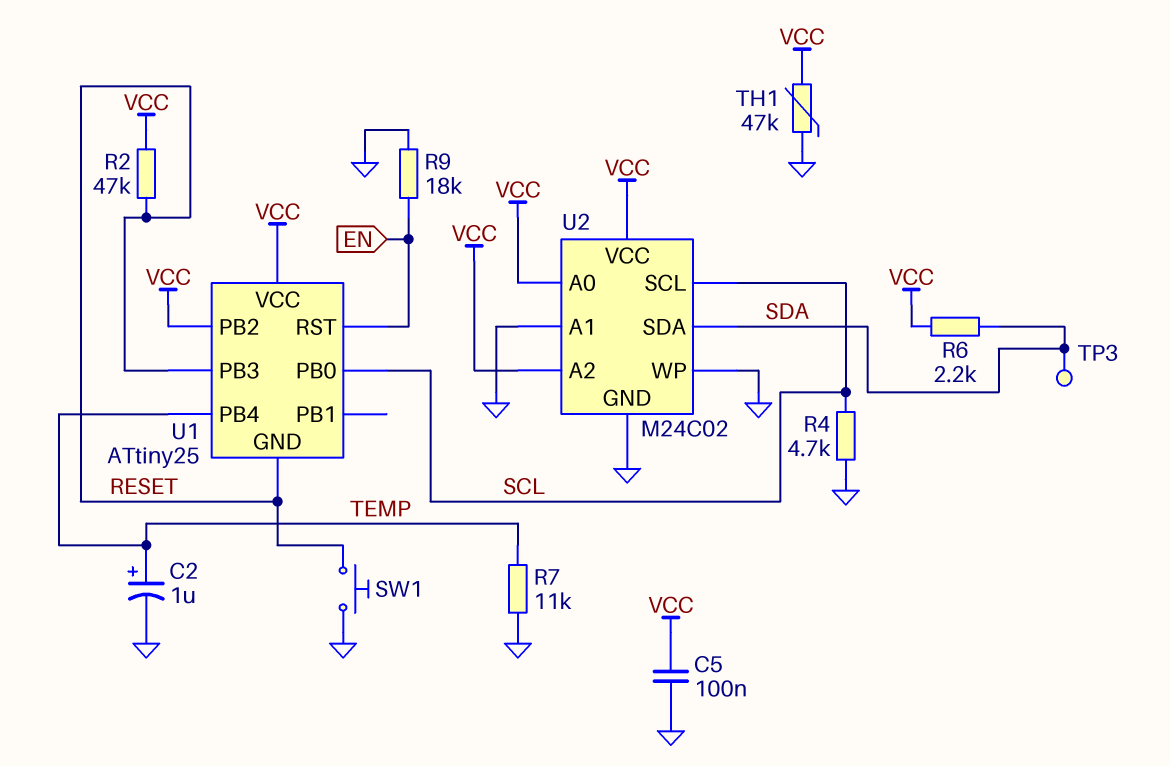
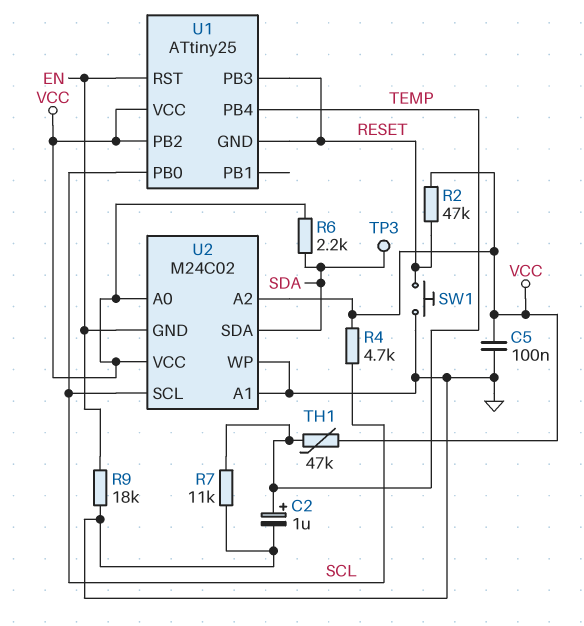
R4: 4.7k (GND, SCL) -> 4.7k (SCL, VCC)
TH1: 47k (GND, VCC) -> 47k (TEMP, VCC)
U2 pin GND: GND -> EN

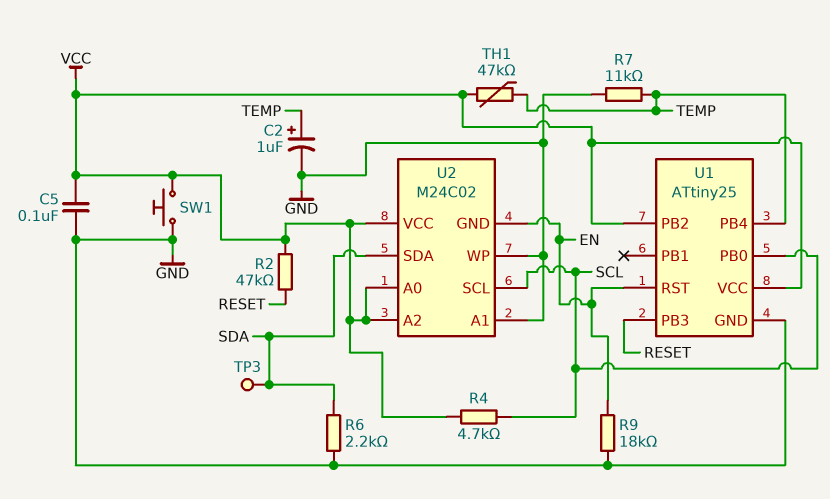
R6: 2.2k (SDA, VCC) -> 2.2k (GND, SDA)
SW1: button (GND, RESET) -> button (GND, VCC)
U1 pin GND: RESET -> GND

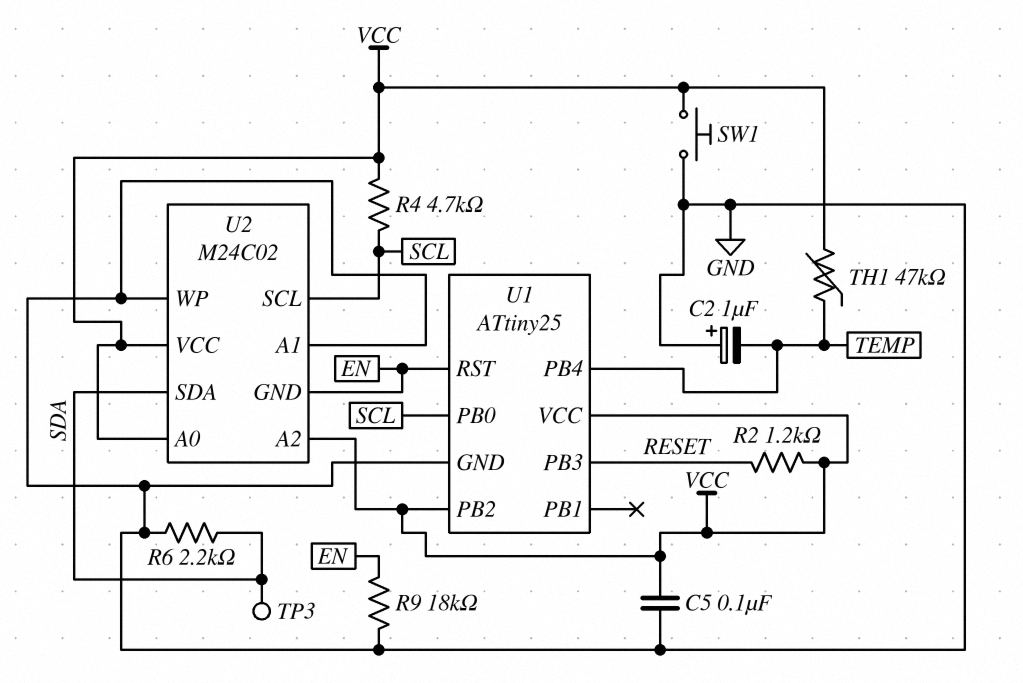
C2: 1uF (plus TEMP, minus GND) -> 1uF (plus GND, minus TEMP)
R2: 47k (RESET, VCC) -> 1.2k (RESET, VCC)
R7: 11k (GND, TEMP) -> none

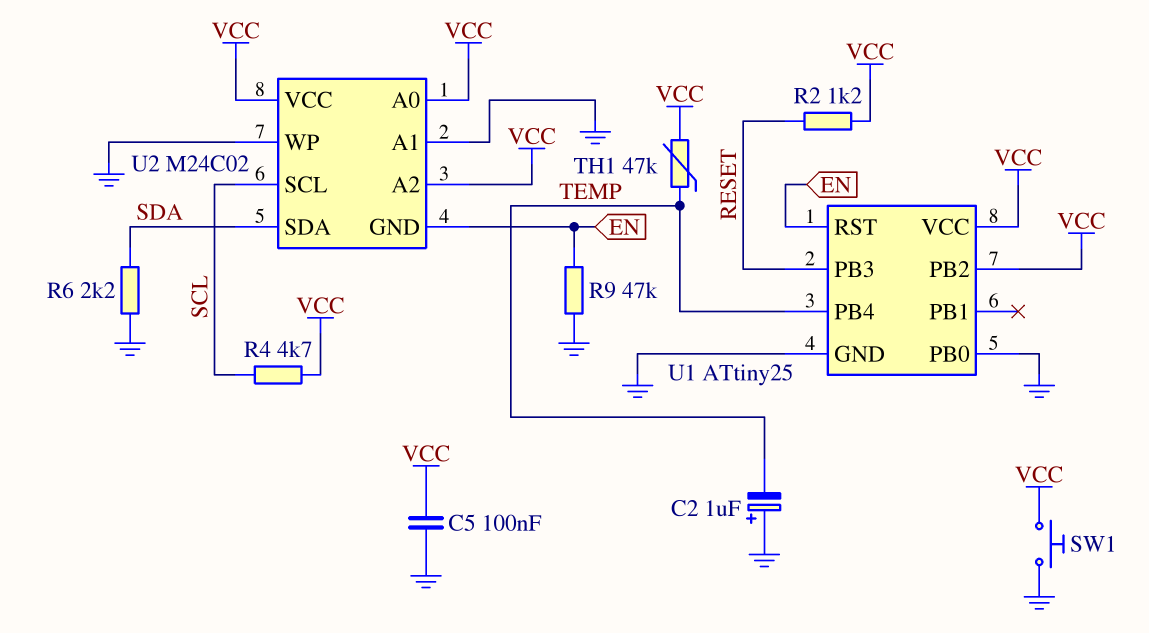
R9: 18k (EN, GND) -> 47k (EN, GND)
TP3: test point (SDA) -> none
U1 pin PB0: SCL -> GND

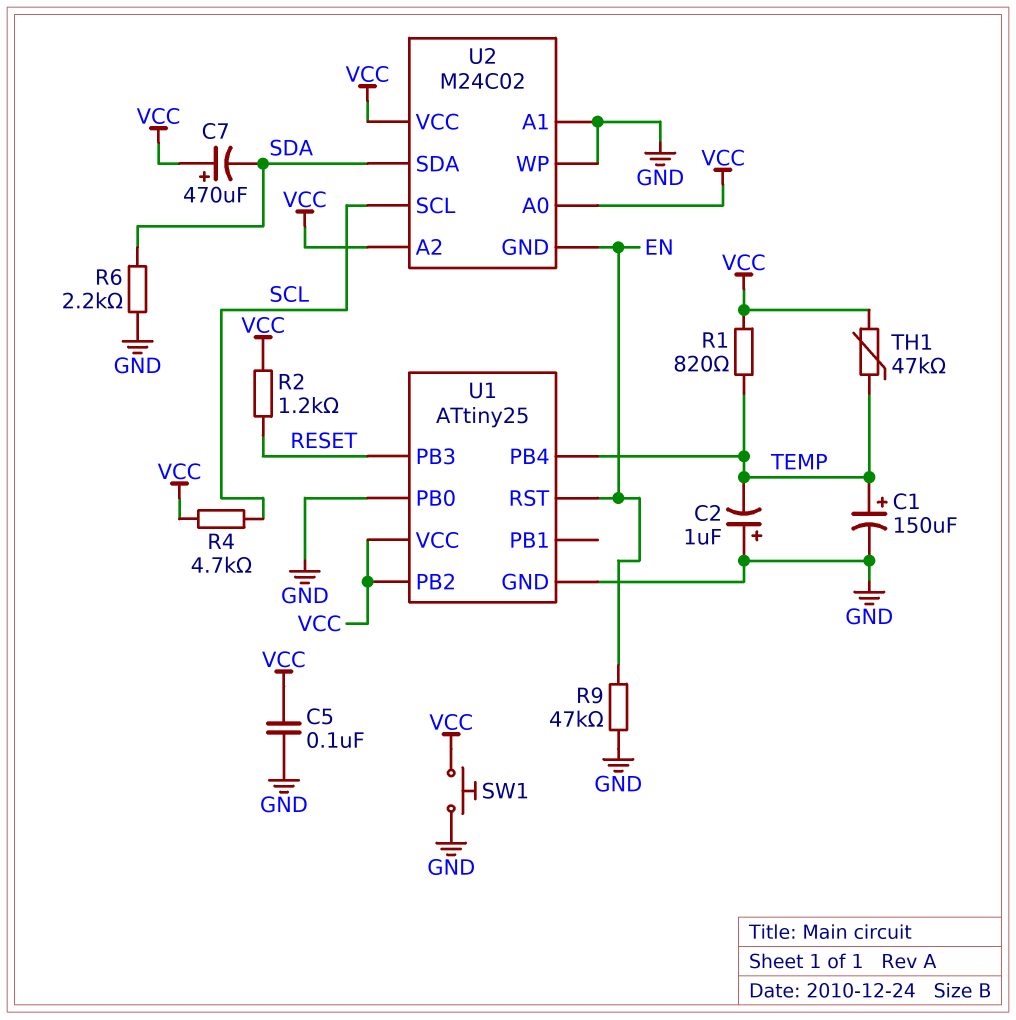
C1: none -> 150uF (plus TEMP, minus GND)
C7: none -> 470uF (plus VCC, minus SDA)
R1: none -> 820 (TEMP, VCC)

